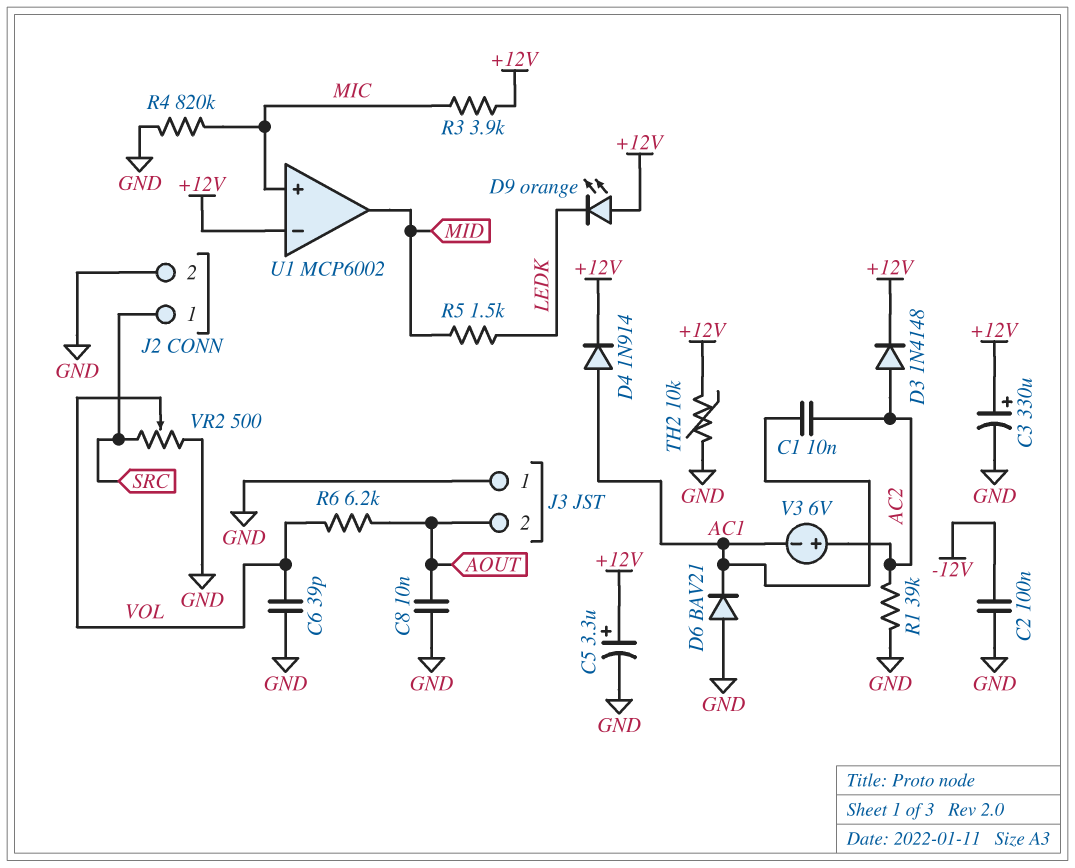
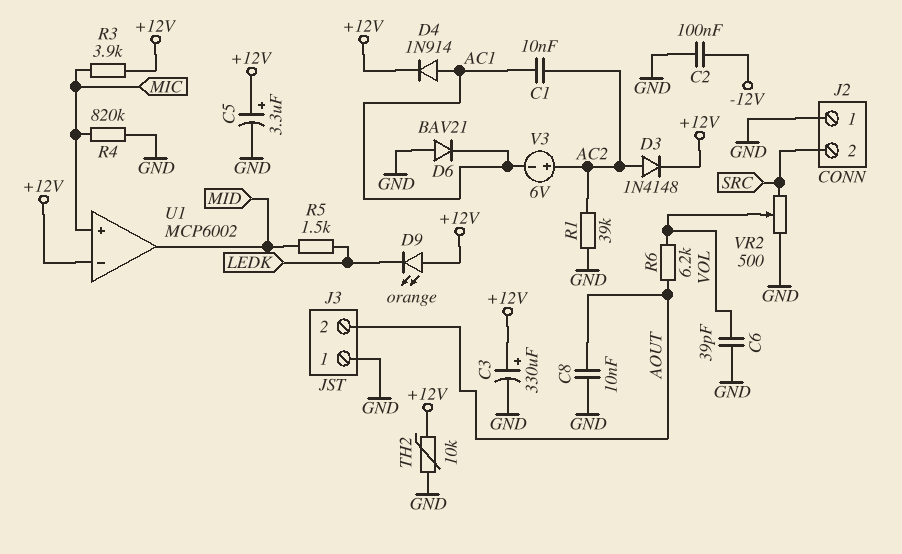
J2 pin 1: SRC -> GND
J2 pin 2: GND -> SRC

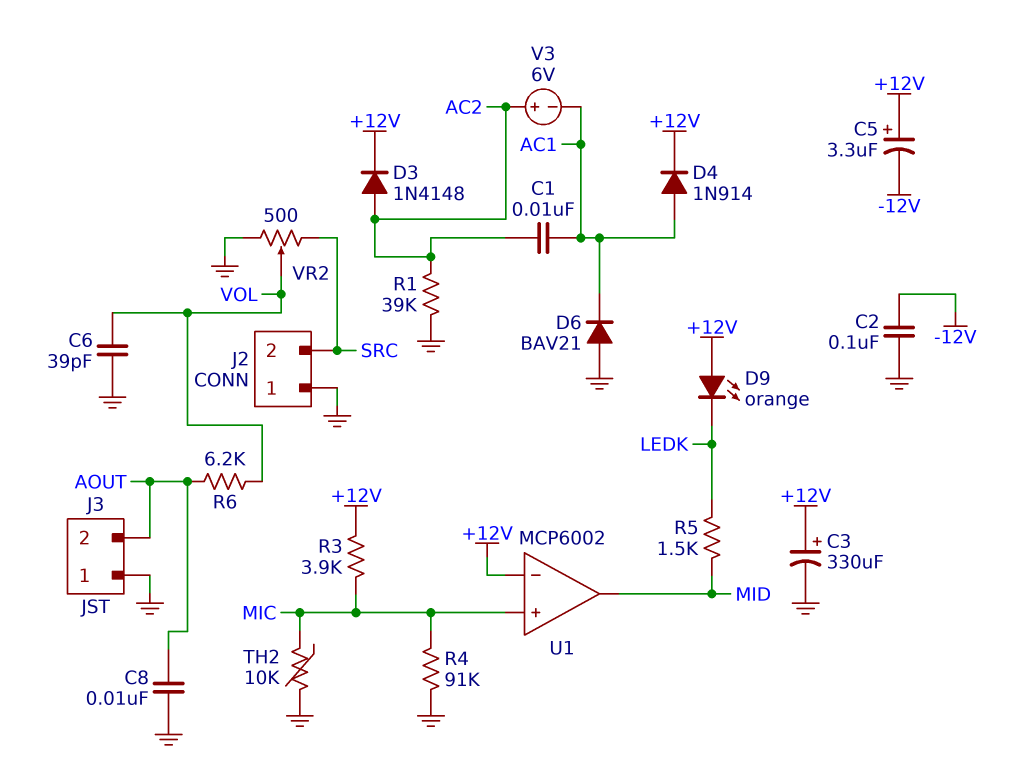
C5: 3.3uF (plus +12V, minus GND) -> 3.3uF (plus +12V, minus -12V)
R4: 820k (GND, MIC) -> 91k (GND, MIC)
TH2: 10k (+12V, GND) -> 10k (GND, MIC)

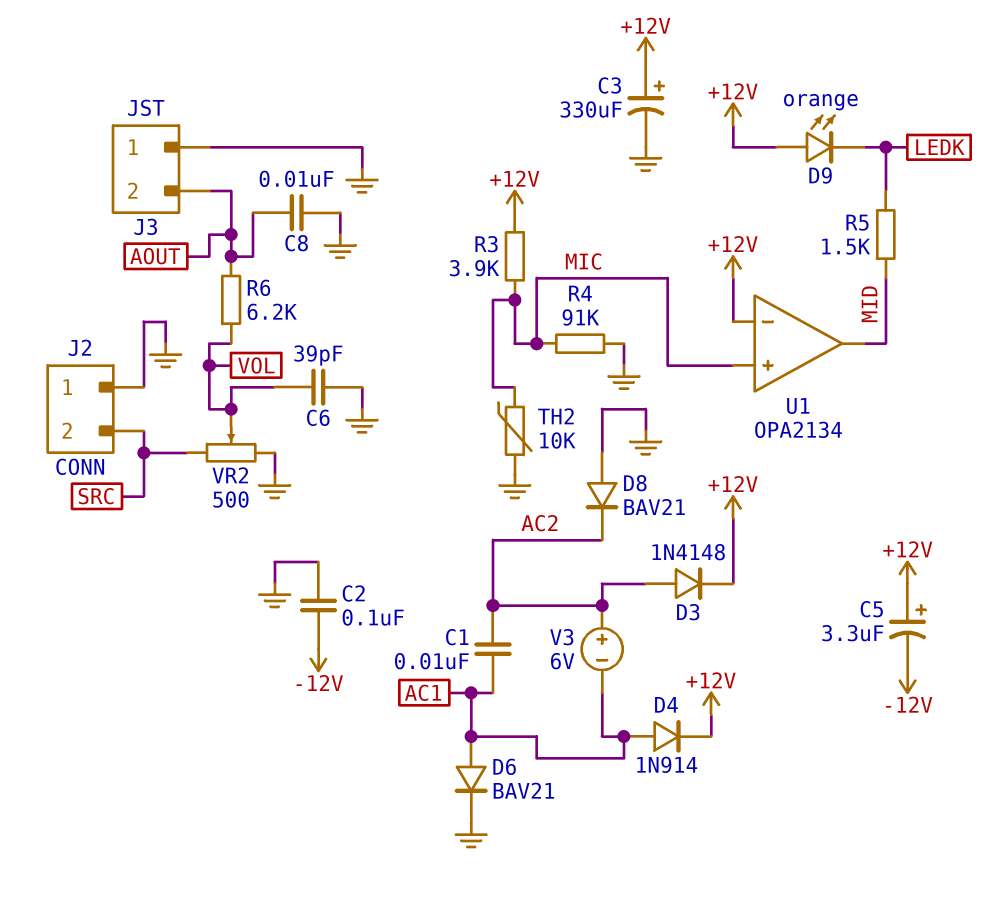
D6: diode BAV21 (A GND, K AC1) -> diode BAV21 (A AC1, K GND)
D8: none -> diode BAV21 (A GND, K AC2)
R1: 39k (AC2, GND) -> none
U1: MCP6002 -> OPA2134

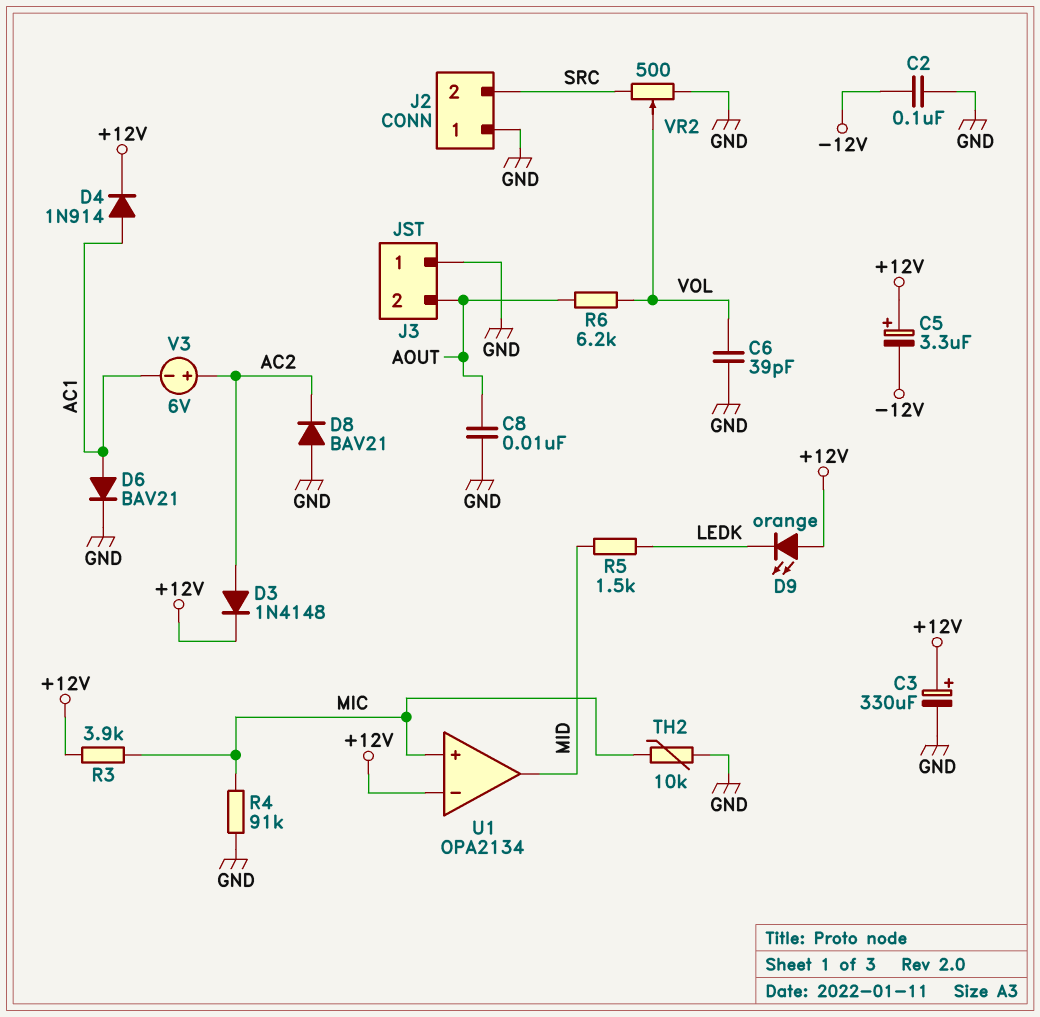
C1: 10nF (AC1, AC2) -> none

